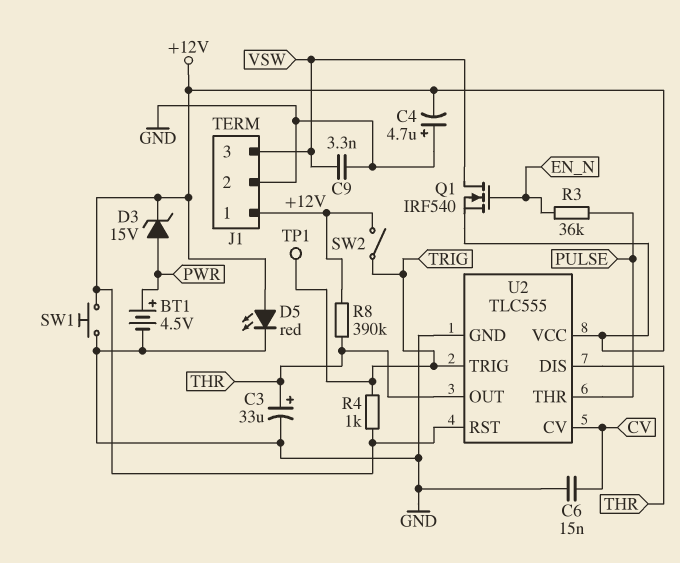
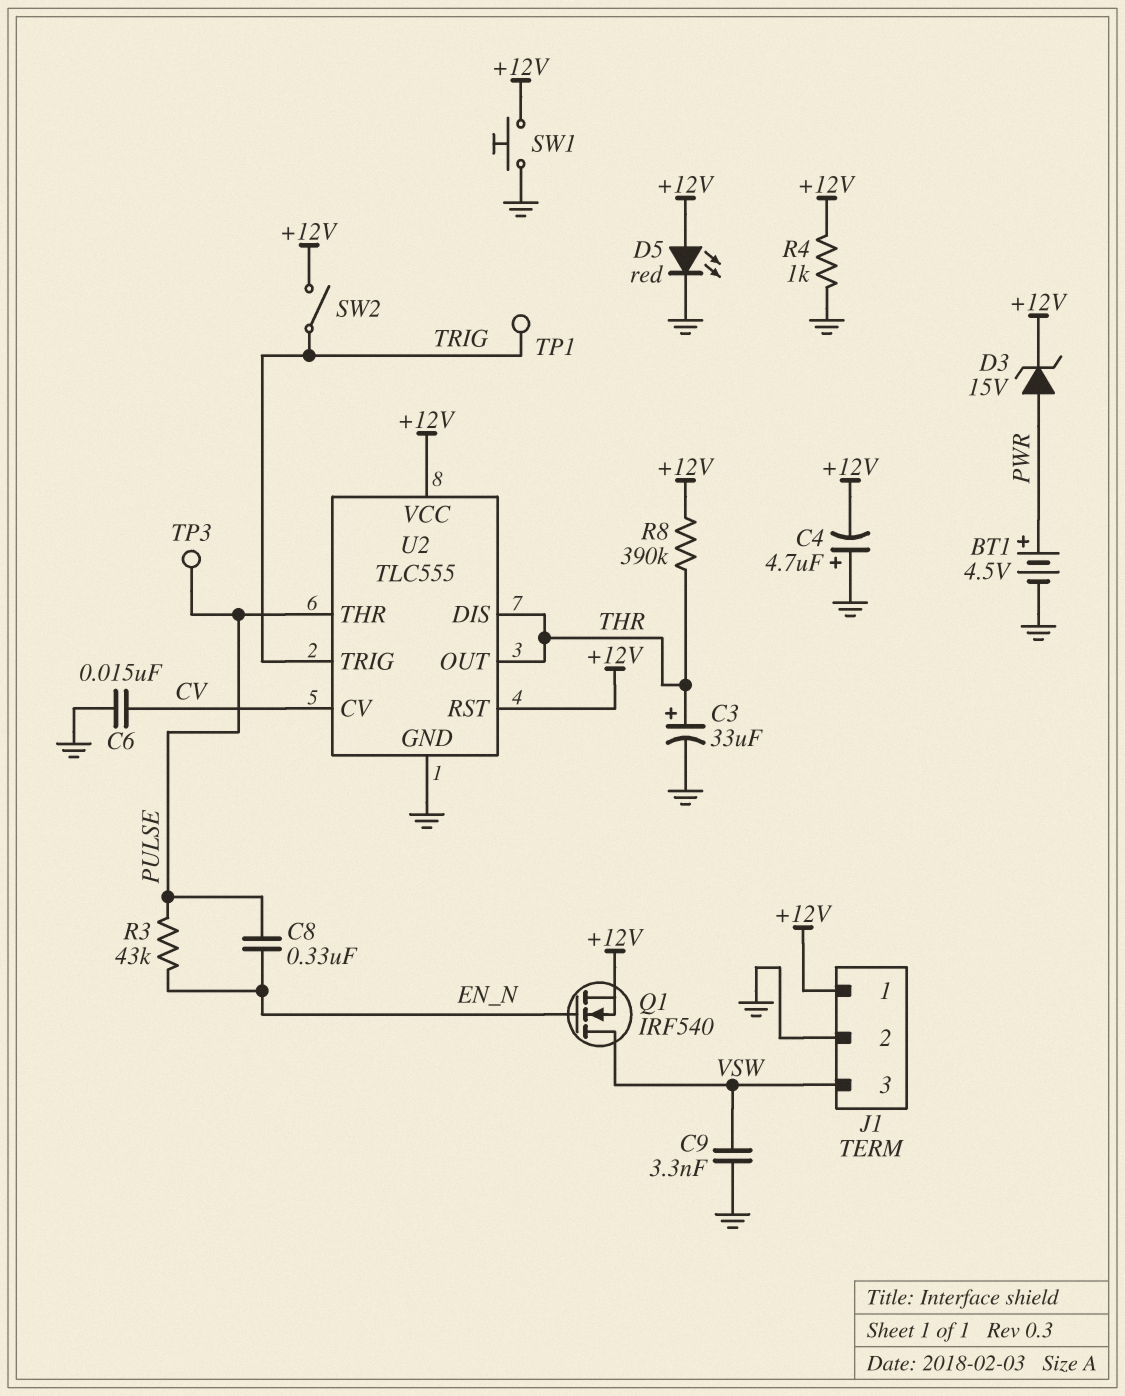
C8: none -> 330nF (EN_N, PULSE)
R3: 36k (EN_N, PULSE) -> 43k (EN_N, PULSE)
R4: 1k (+12V, TRIG) -> 1k (+12V, GND)
TP3: none -> test point (PULSE)

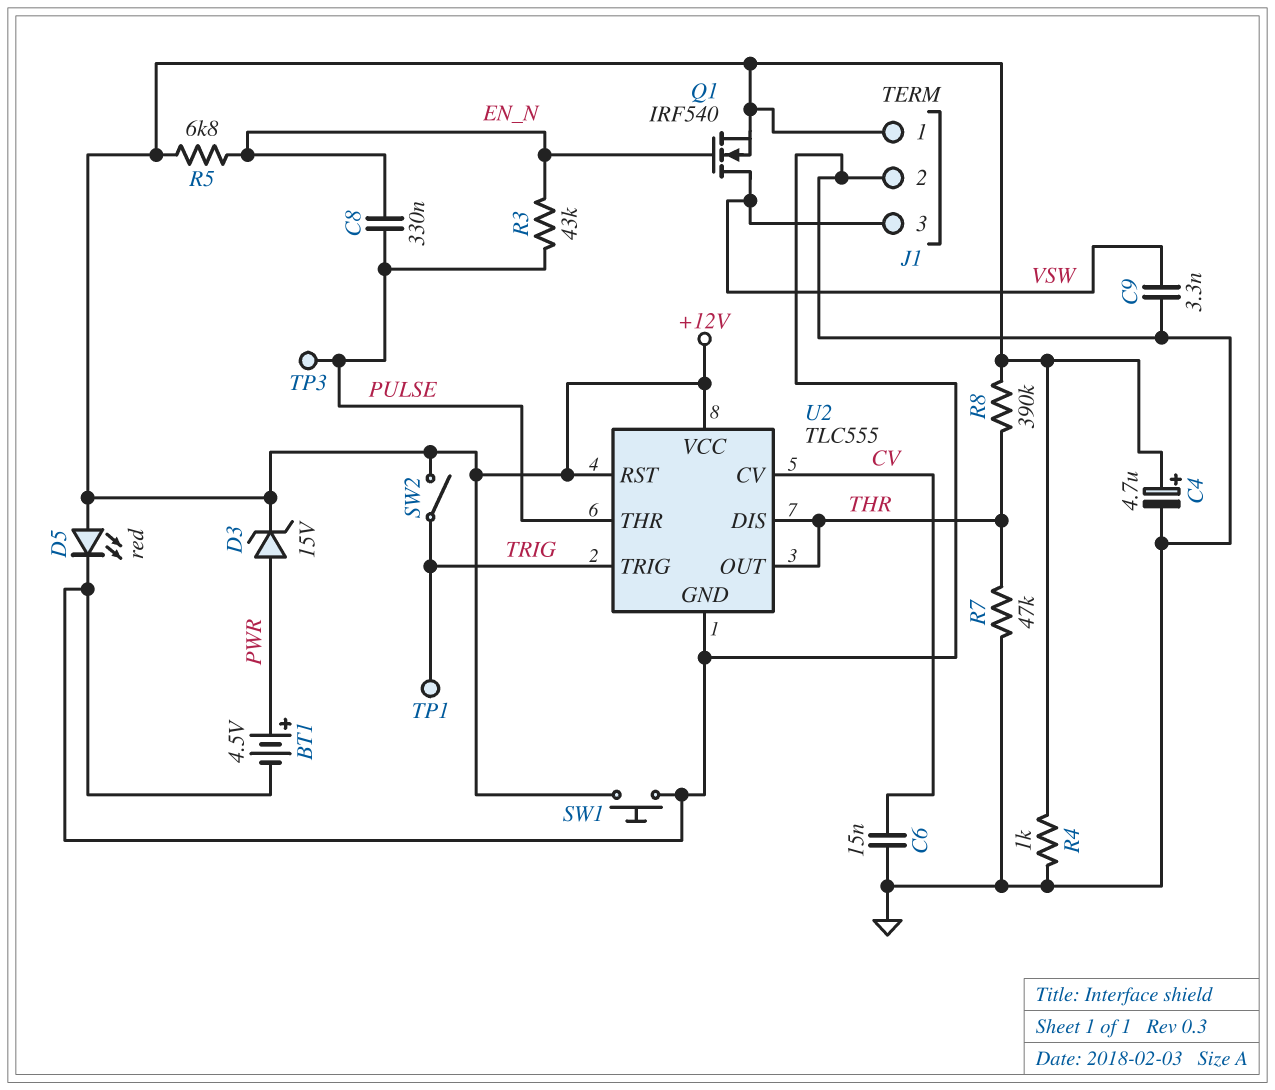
C3: 33uF (plus THR, minus GND) -> none
C4: 4.7uF (plus GND, minus +12V) -> 4.7uF (plus +12V, minus GND)
R5: none -> 6.8k (+12V, EN_N)
R7: none -> 47k (GND, THR)

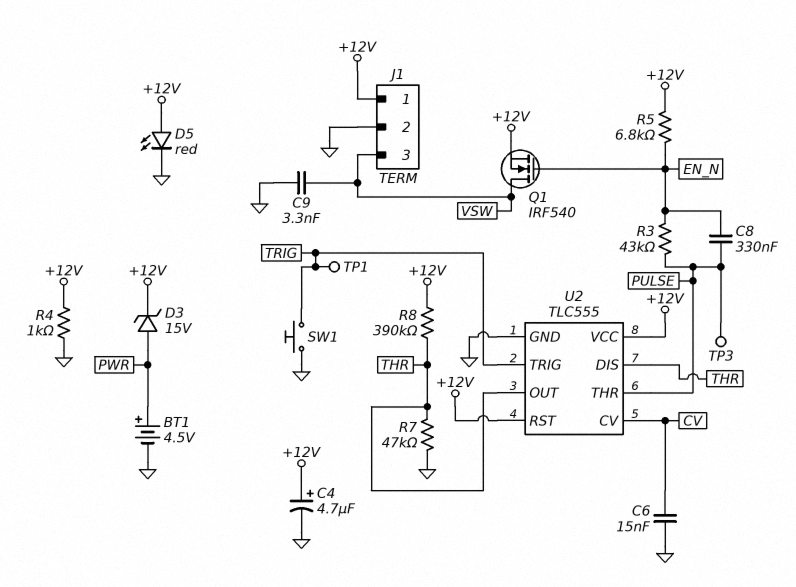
SW1: button (+12V, GND) -> button (GND, TRIG)
SW2: switch (+12V, TRIG) -> none

